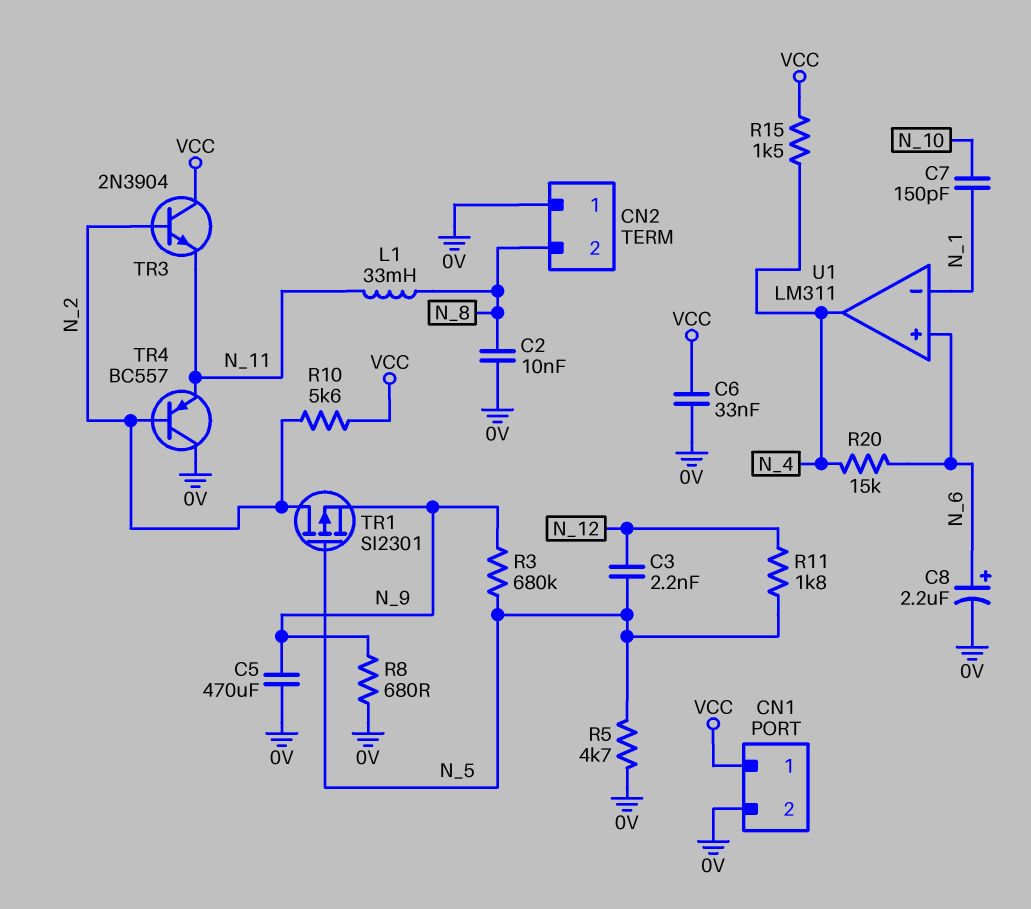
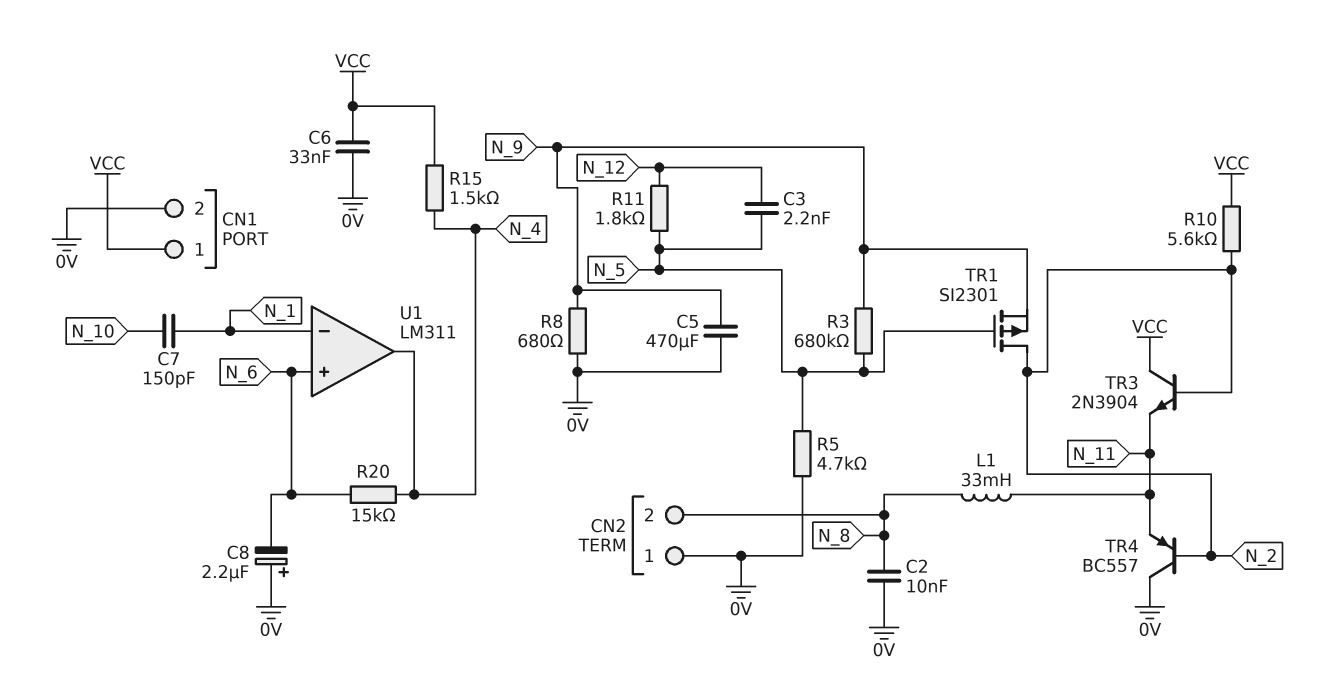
C8: 2.2uF (plus N_6, minus 0V) -> 2.2uF (plus 0V, minus N_6)

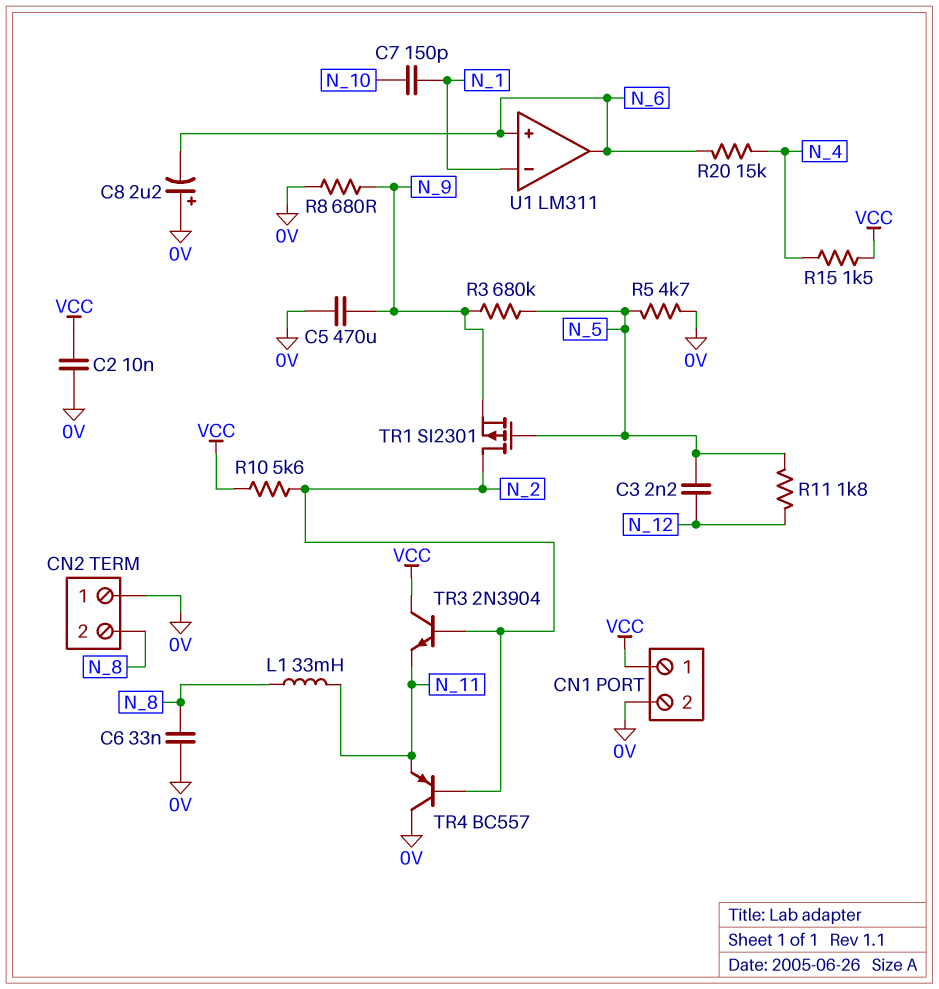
C2: 10nF (0V, N_8) -> 10nF (0V, VCC)
C6: 33nF (0V, VCC) -> 33nF (0V, N_8)
U1 pin out: N_4 -> N_6

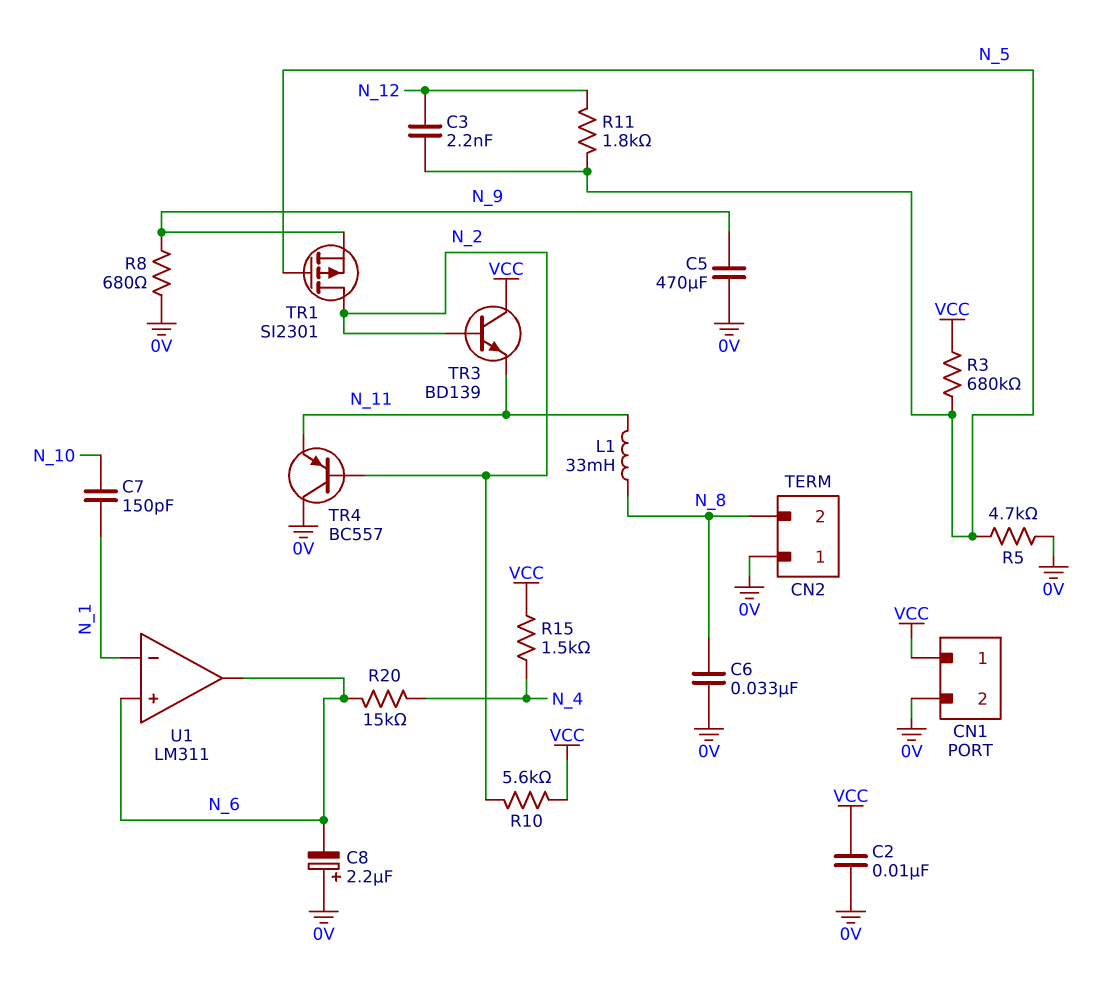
R3: 680k (N_5, N_9) -> 680k (N_5, VCC)
TR3: NPN 2N3904 (B N_2, C VCC, E N_11) -> NPN BD139 (B N_2, C VCC, E N_11)

